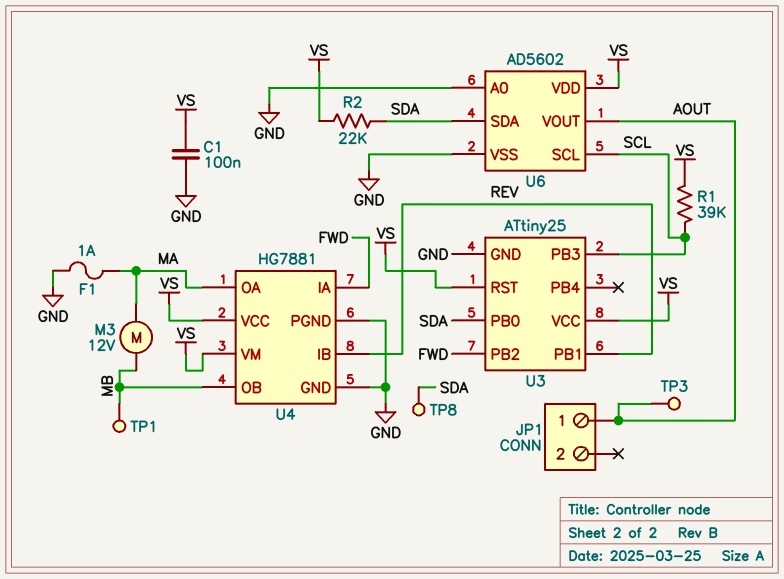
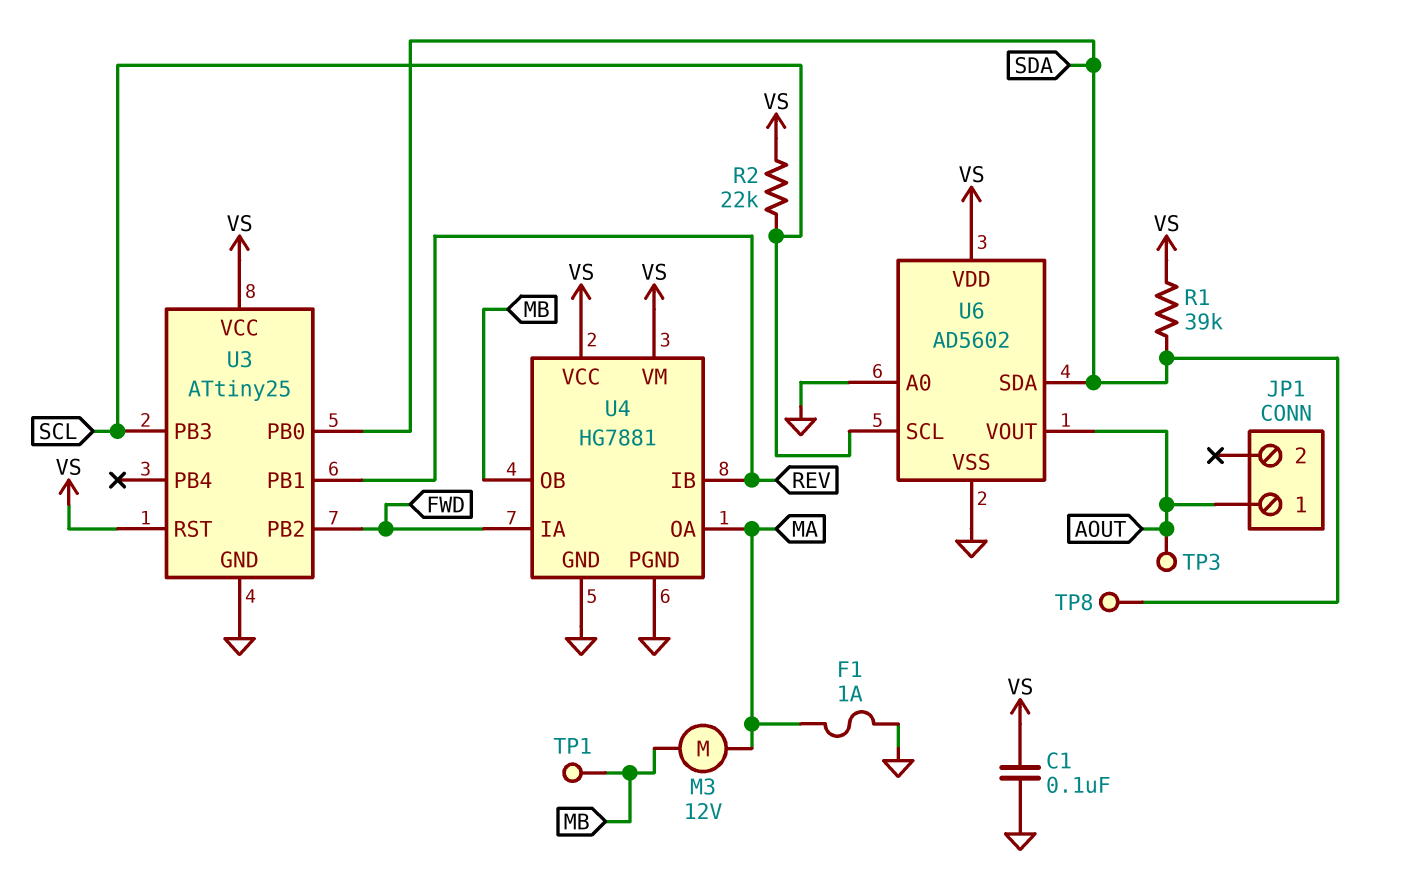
R1: 39k (SCL, VS) -> 39k (SDA, VS)
R2: 22k (SDA, VS) -> 22k (SCL, VS)

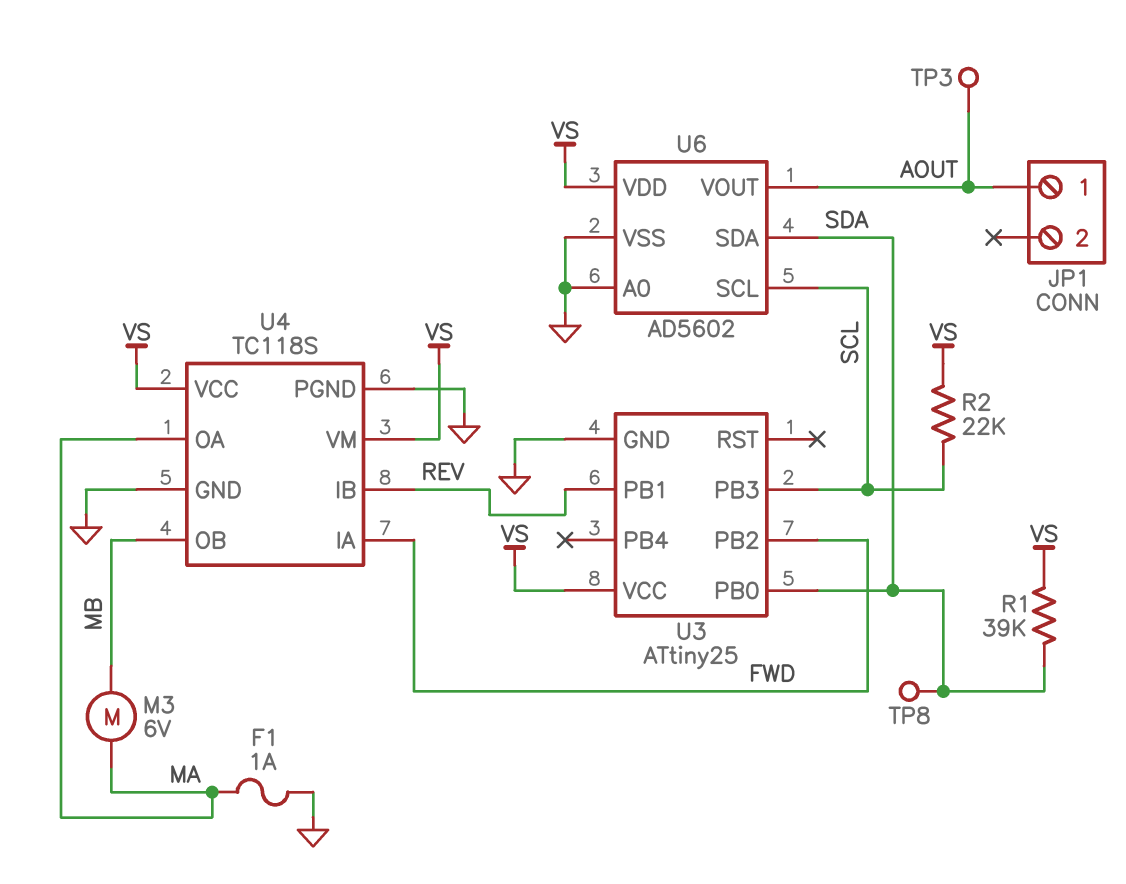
C1: 100nF (GND, VS) -> none
M3: motor 12V (MA, MB) -> motor 6V (MA, MB)
TP1: test point (MB) -> none
U3 pin RST: VS -> none
U4: HG7881 -> TC118S

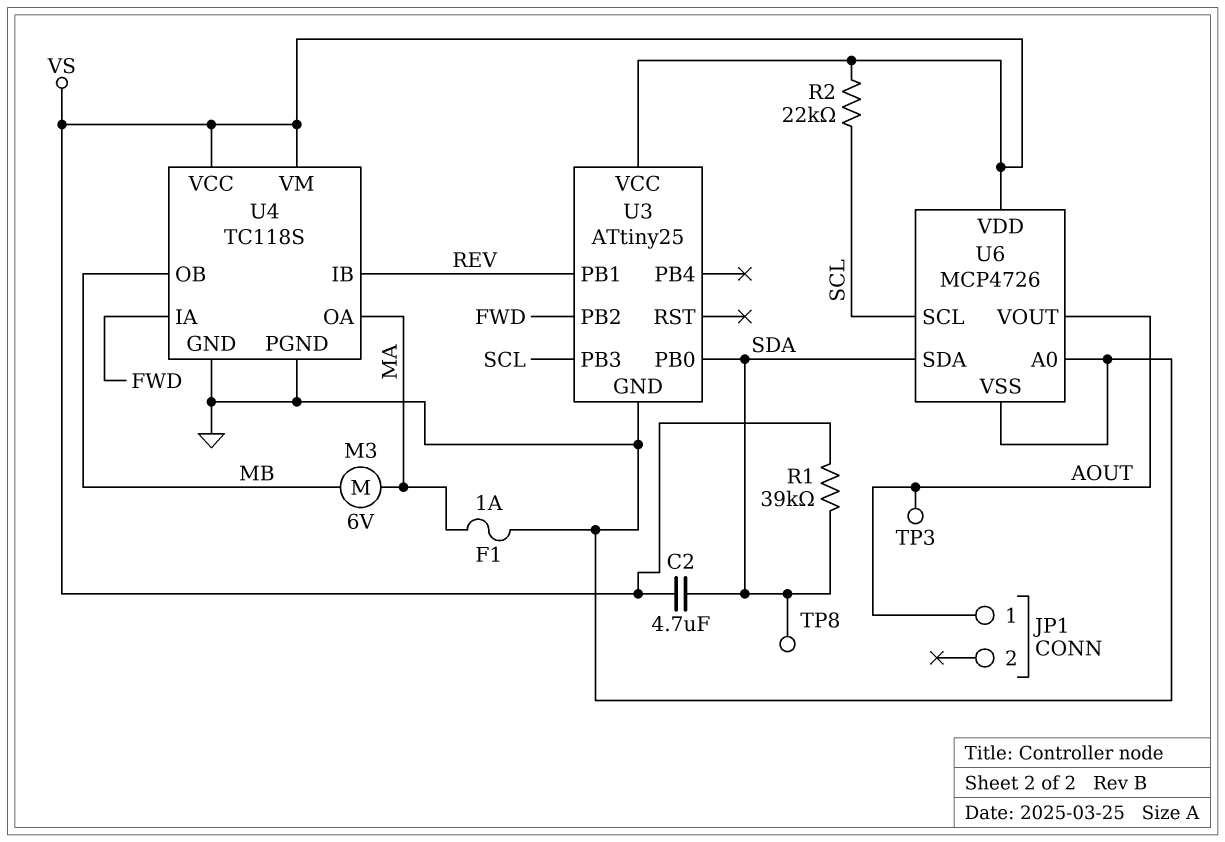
C2: none -> 4.7uF (SDA, VS)
U6: AD5602 -> MCP4726

